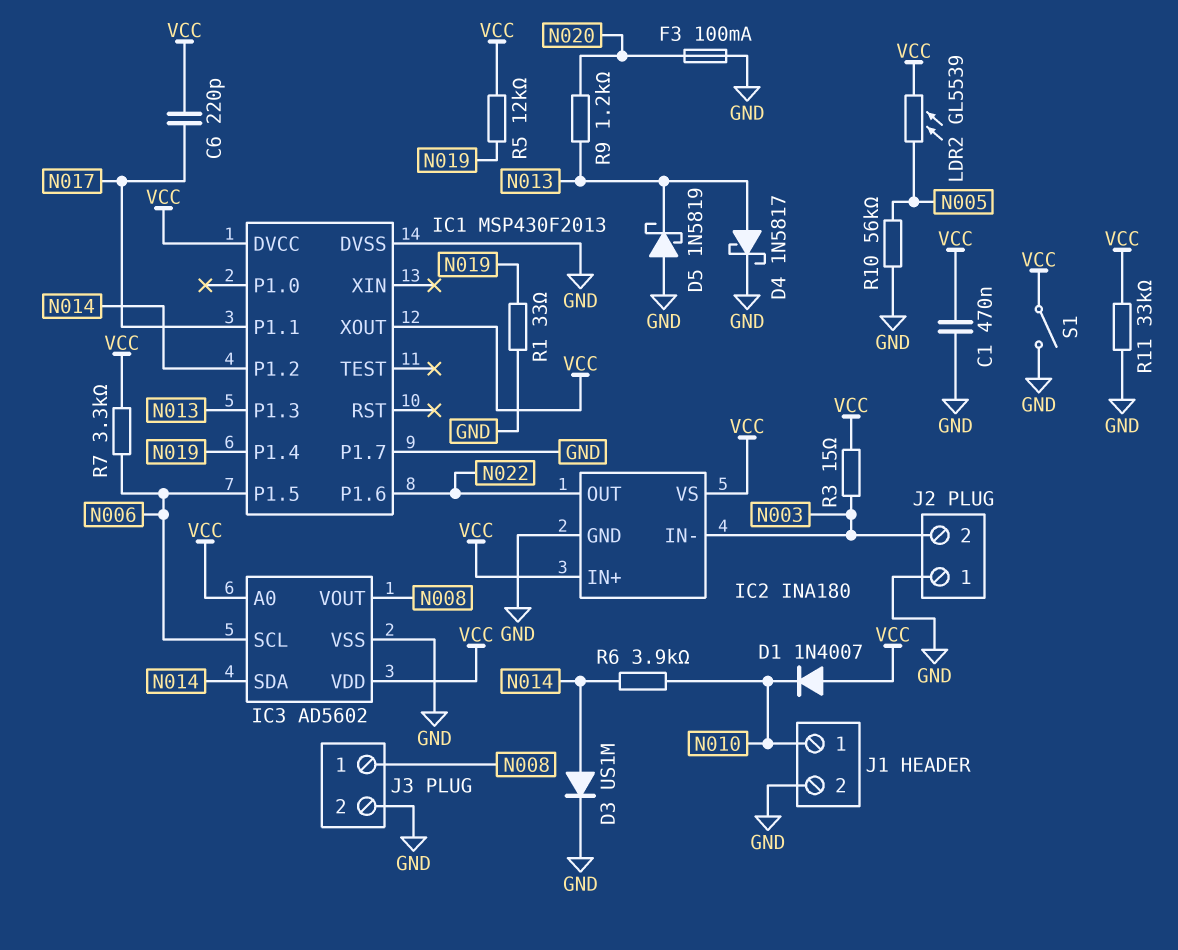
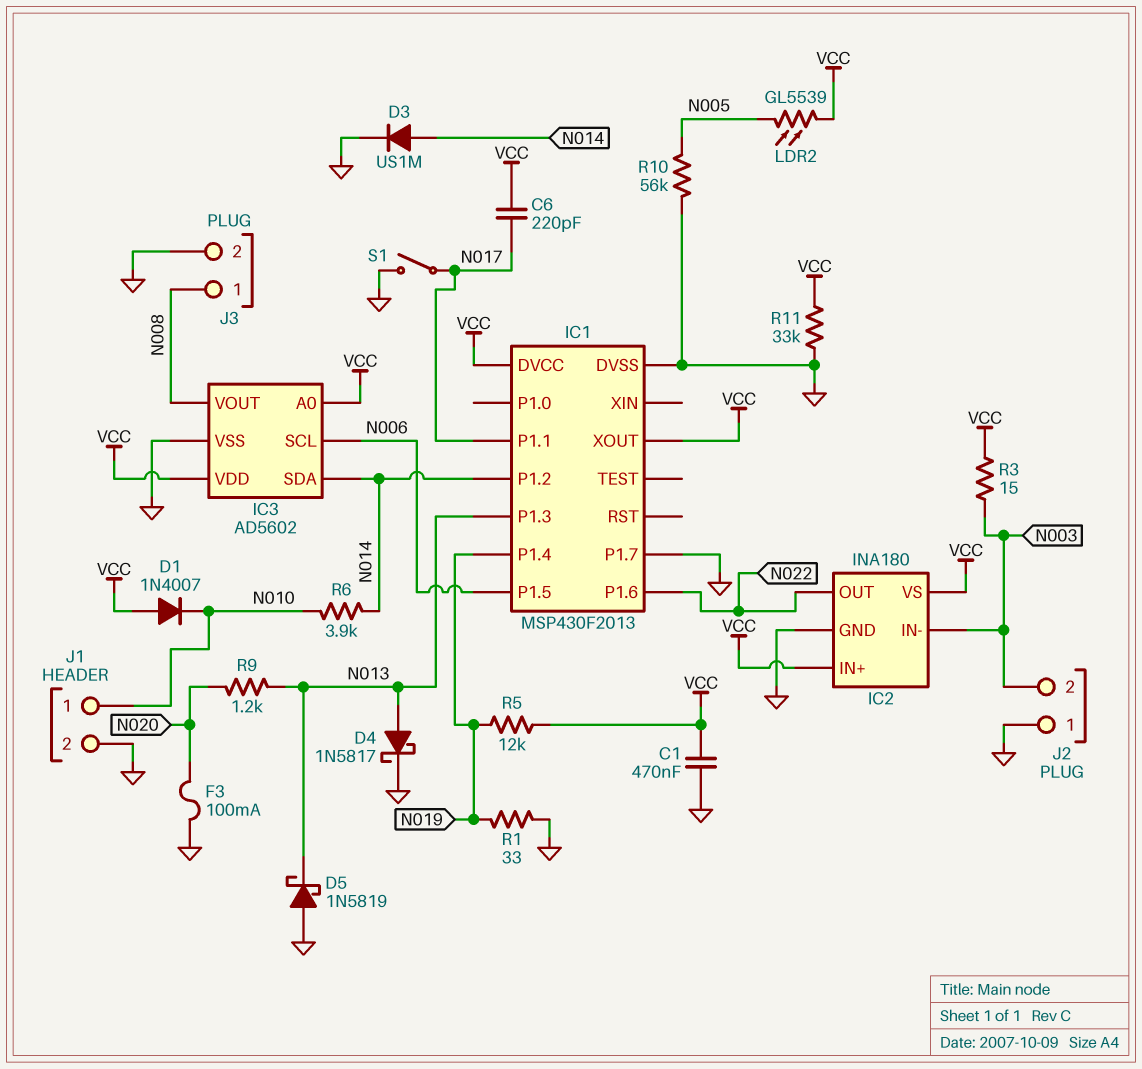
R7: 3.3k (N006, VCC) -> none
S1: switch (GND, VCC) -> switch (GND, N017)

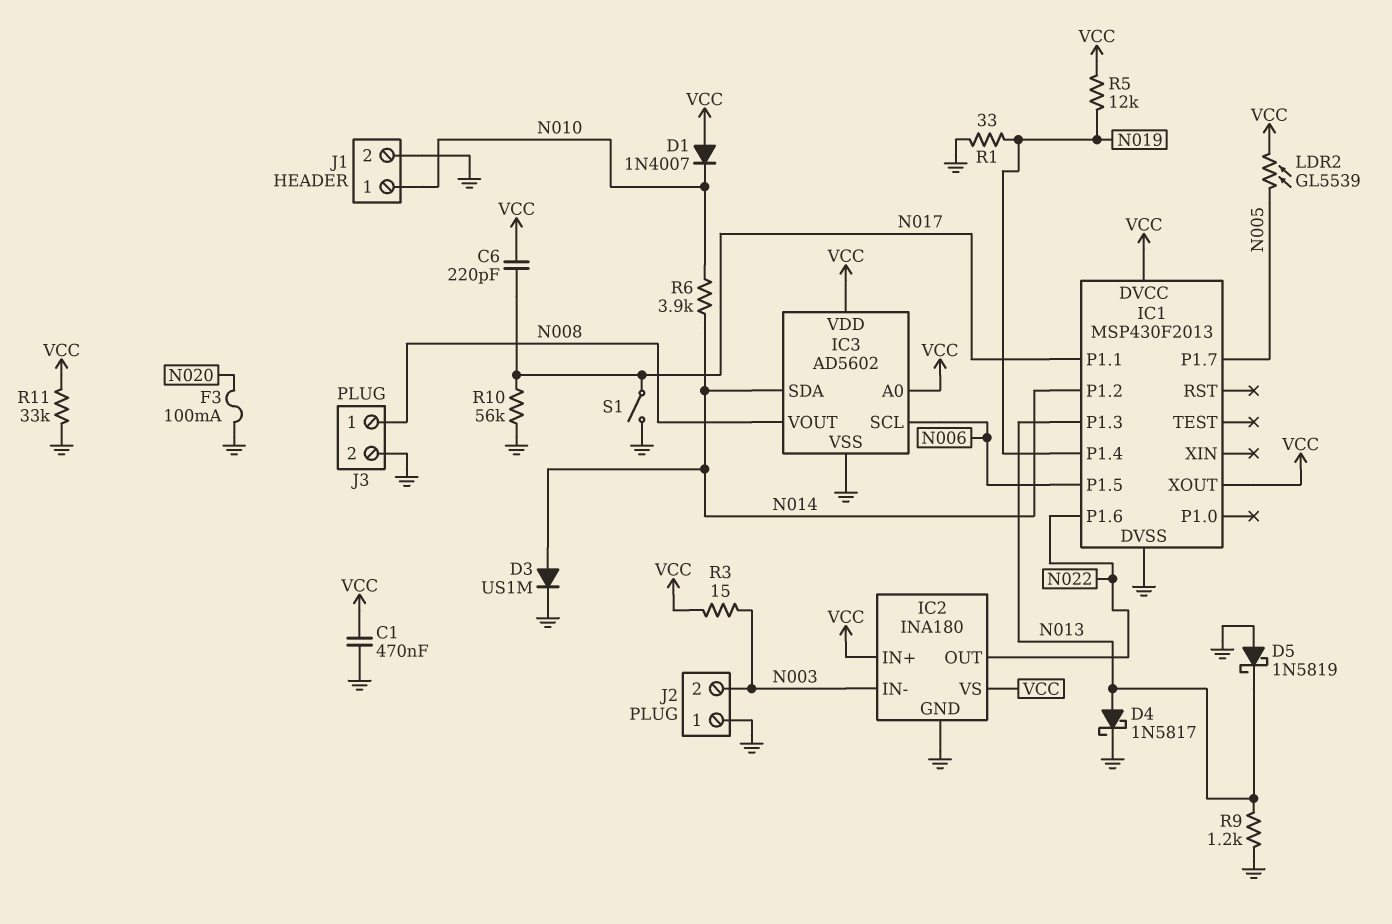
IC1 pin P1.7: GND -> N005
R9: 1.2k (N013, N020) -> 1.2k (GND, N013)
R10: 56k (GND, N005) -> 56k (GND, N017)

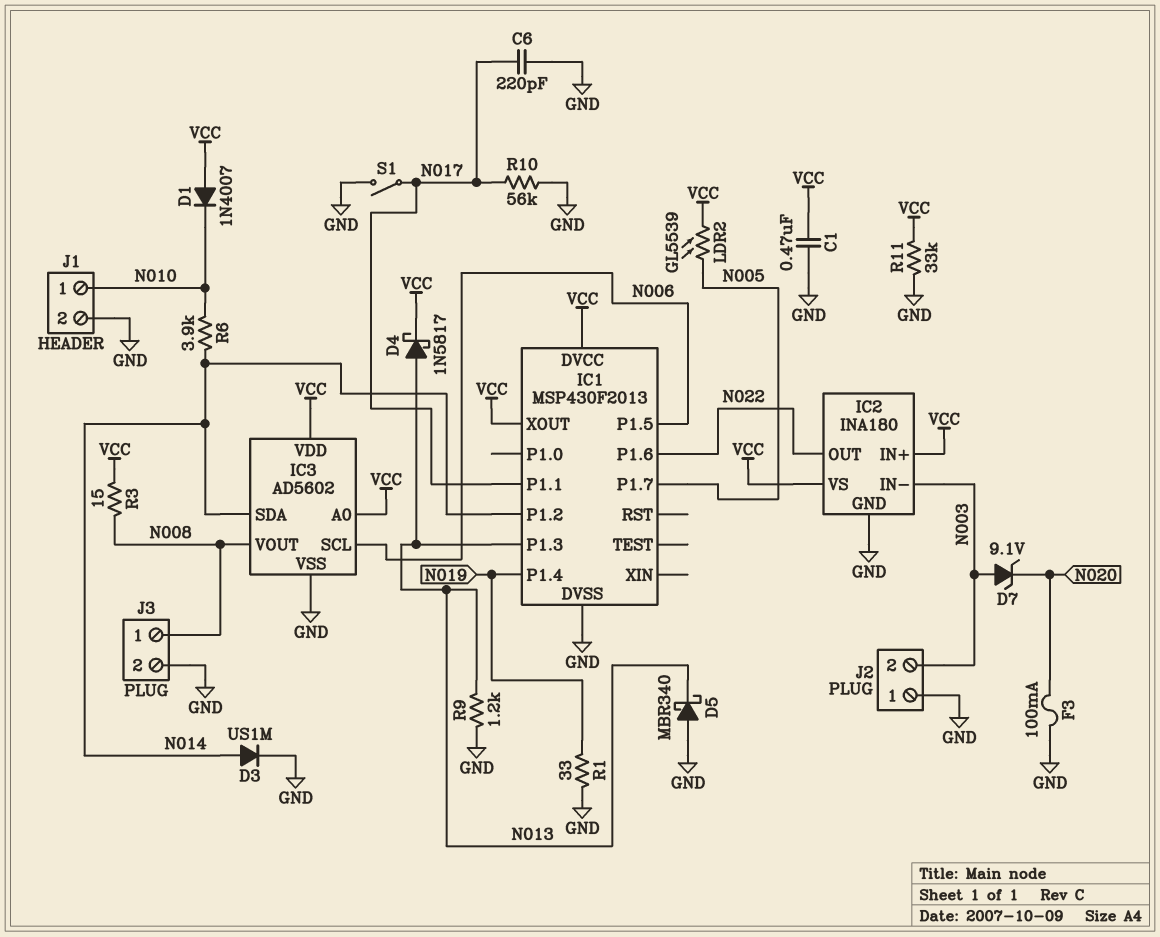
C6: 220pF (N017, VCC) -> 220pF (GND, N017)
D4: schottky 1N5817 (A N013, K GND) -> schottky 1N5817 (A N013, K VCC)
D5: schottky 1N5819 (A GND, K N013) -> schottky MBR340 (A GND, K N013)
D7: none -> zener 9.1V (A N003, K N020)
R3: 15 (N003, VCC) -> 15 (N008, VCC)
R5: 12k (N019, VCC) -> none

